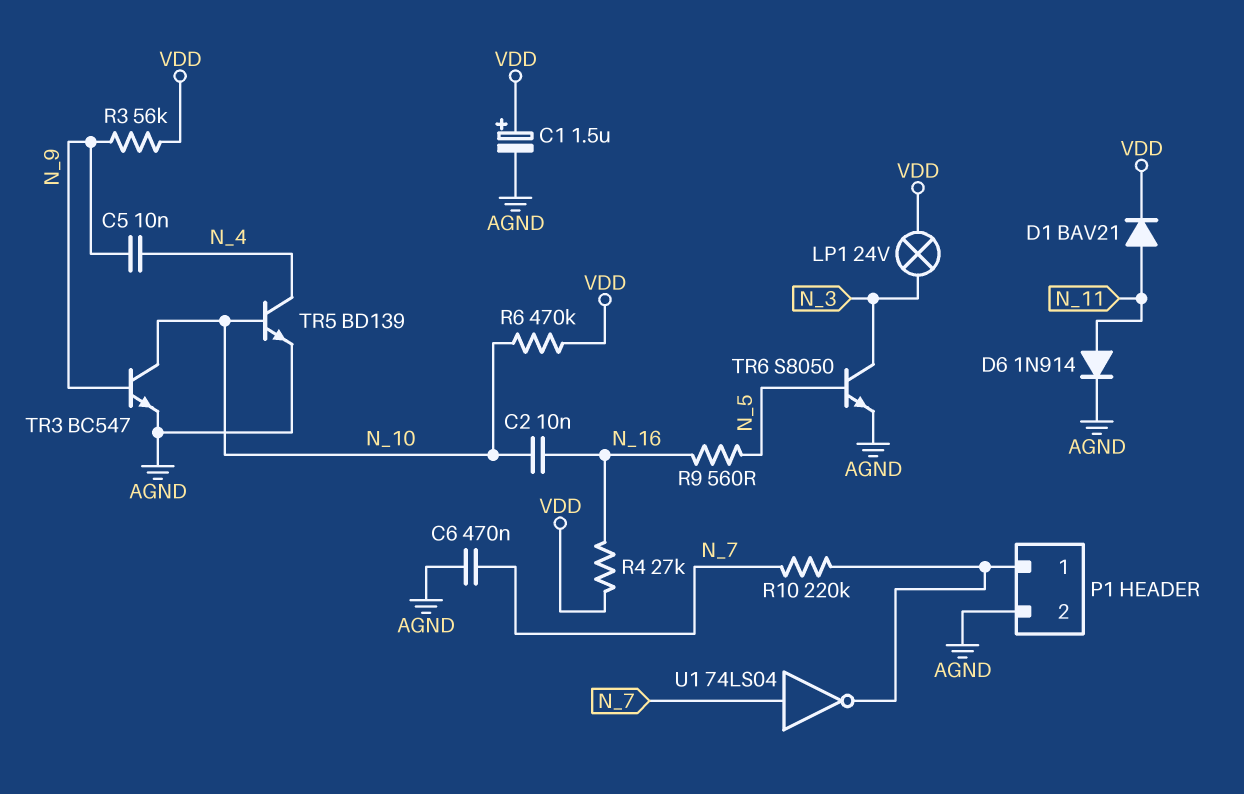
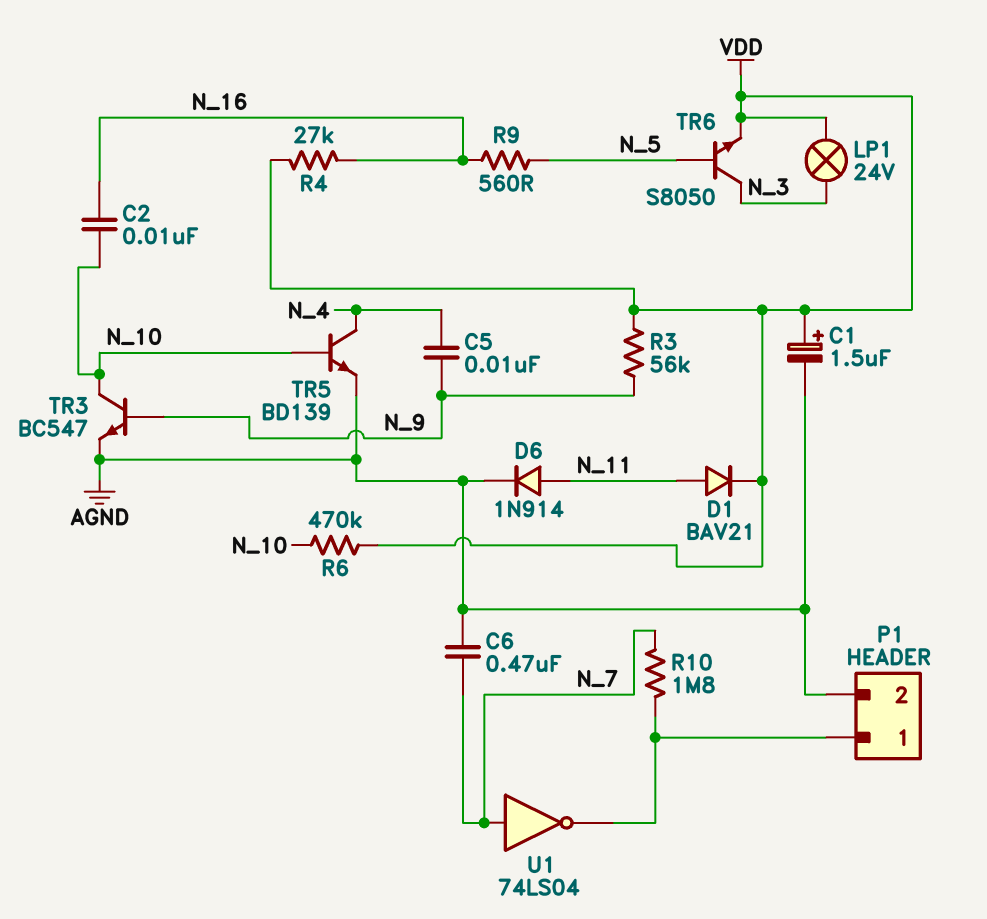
R10: 220k (N_7, P1/1) -> 1.8M (N_7, P1/1)
TR6: NPN S8050 (B N_5, C N_3, E AGND) -> NPN S8050 (B N_5, C N_3, E VDD)

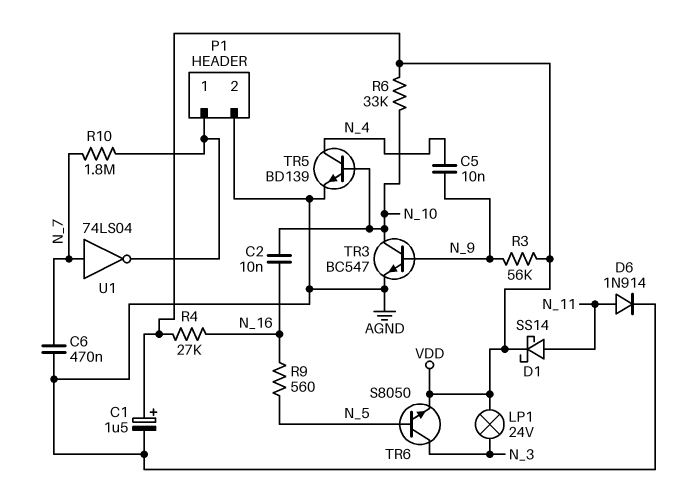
D1: diode BAV21 (A N_11, K VDD) -> schottky SS14 (A N_11, K VDD)
R6: 470k (N_10, VDD) -> 33k (N_10, VDD)

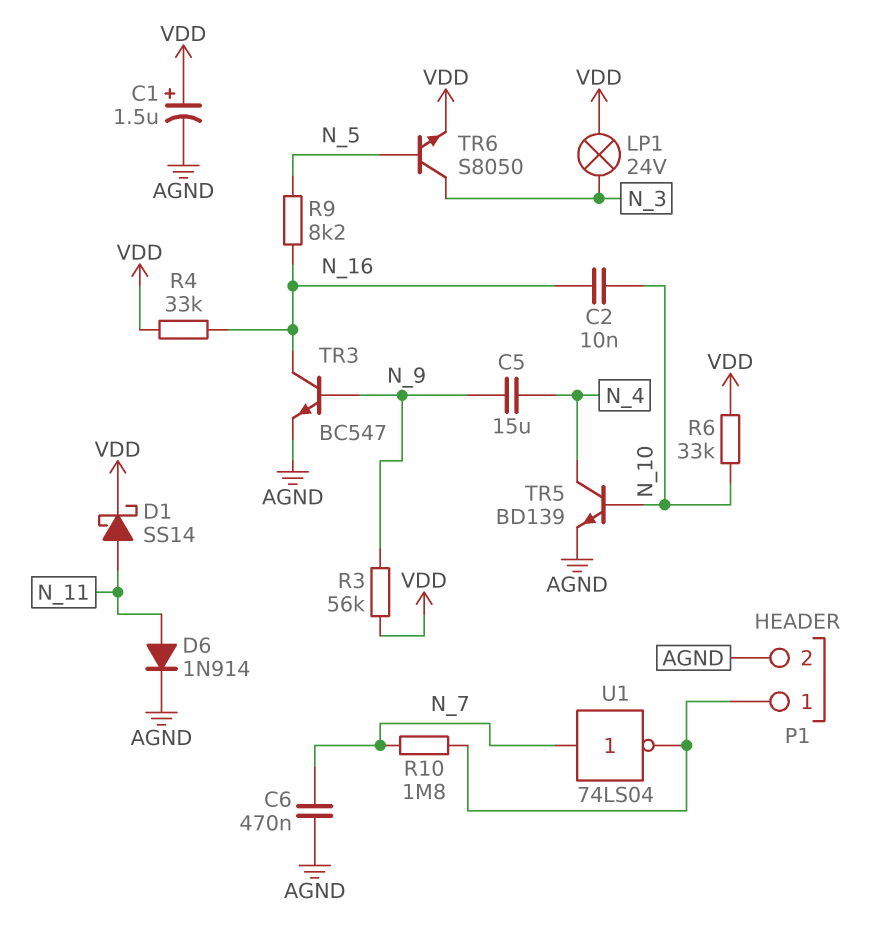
C5: 10nF (N_4, N_9) -> 15uF (N_4, N_9)
R4: 27k (N_16, VDD) -> 33k (N_16, VDD)
R9: 560 (N_5, N_16) -> 8.2k (N_5, N_16)
TR3: NPN BC547 (B N_9, C N_10, E AGND) -> NPN BC547 (B N_9, C N_16, E AGND)

